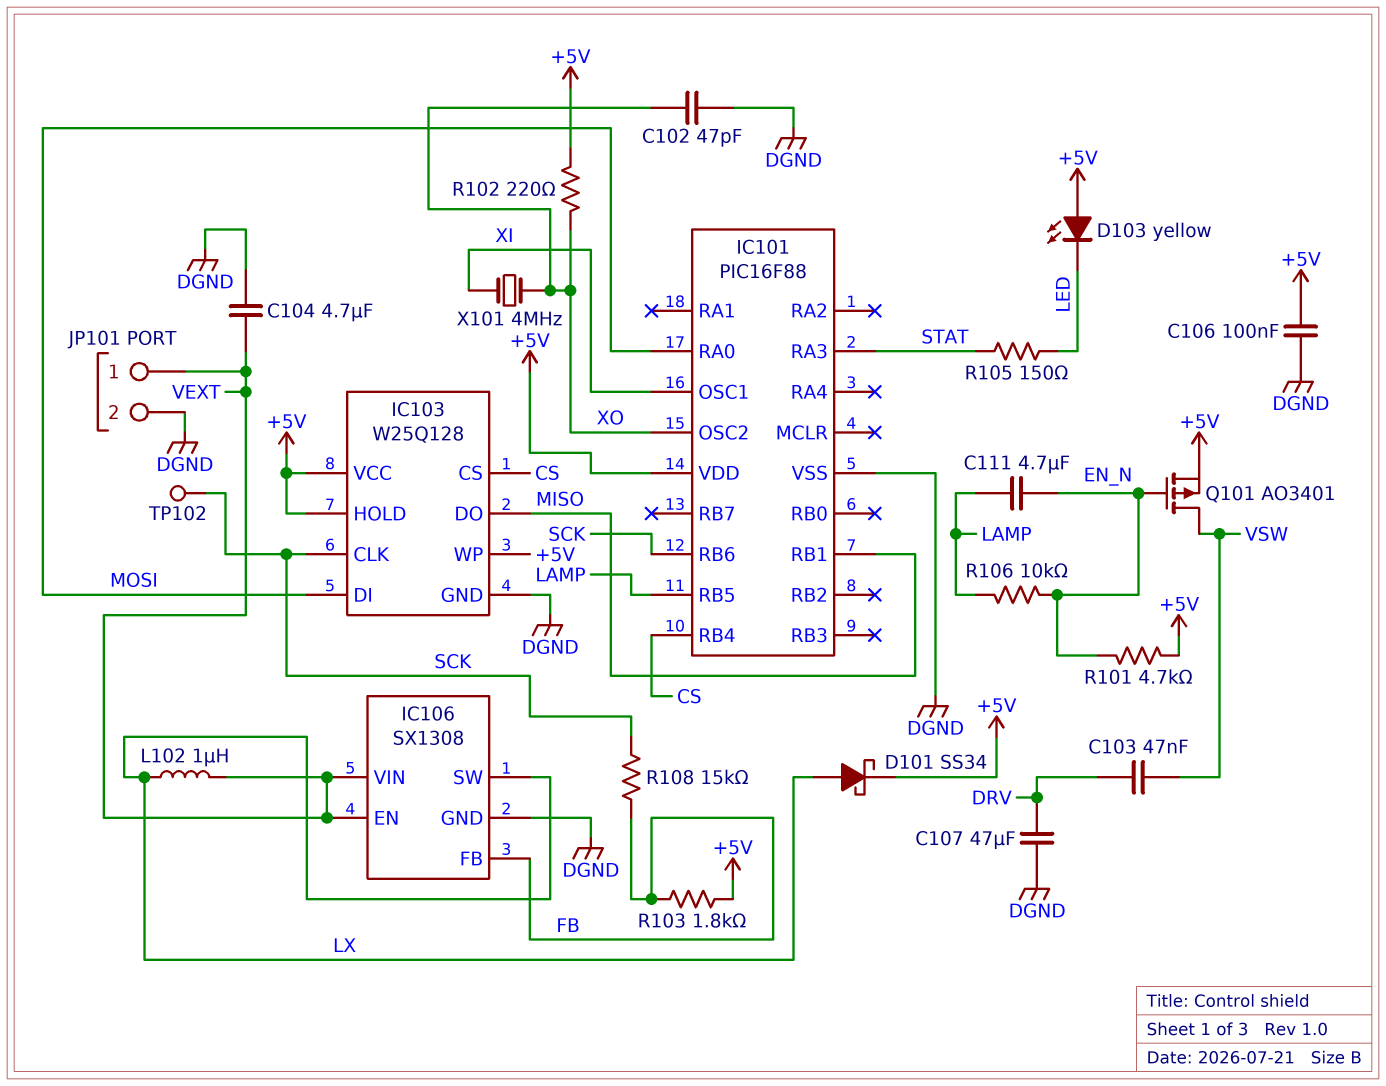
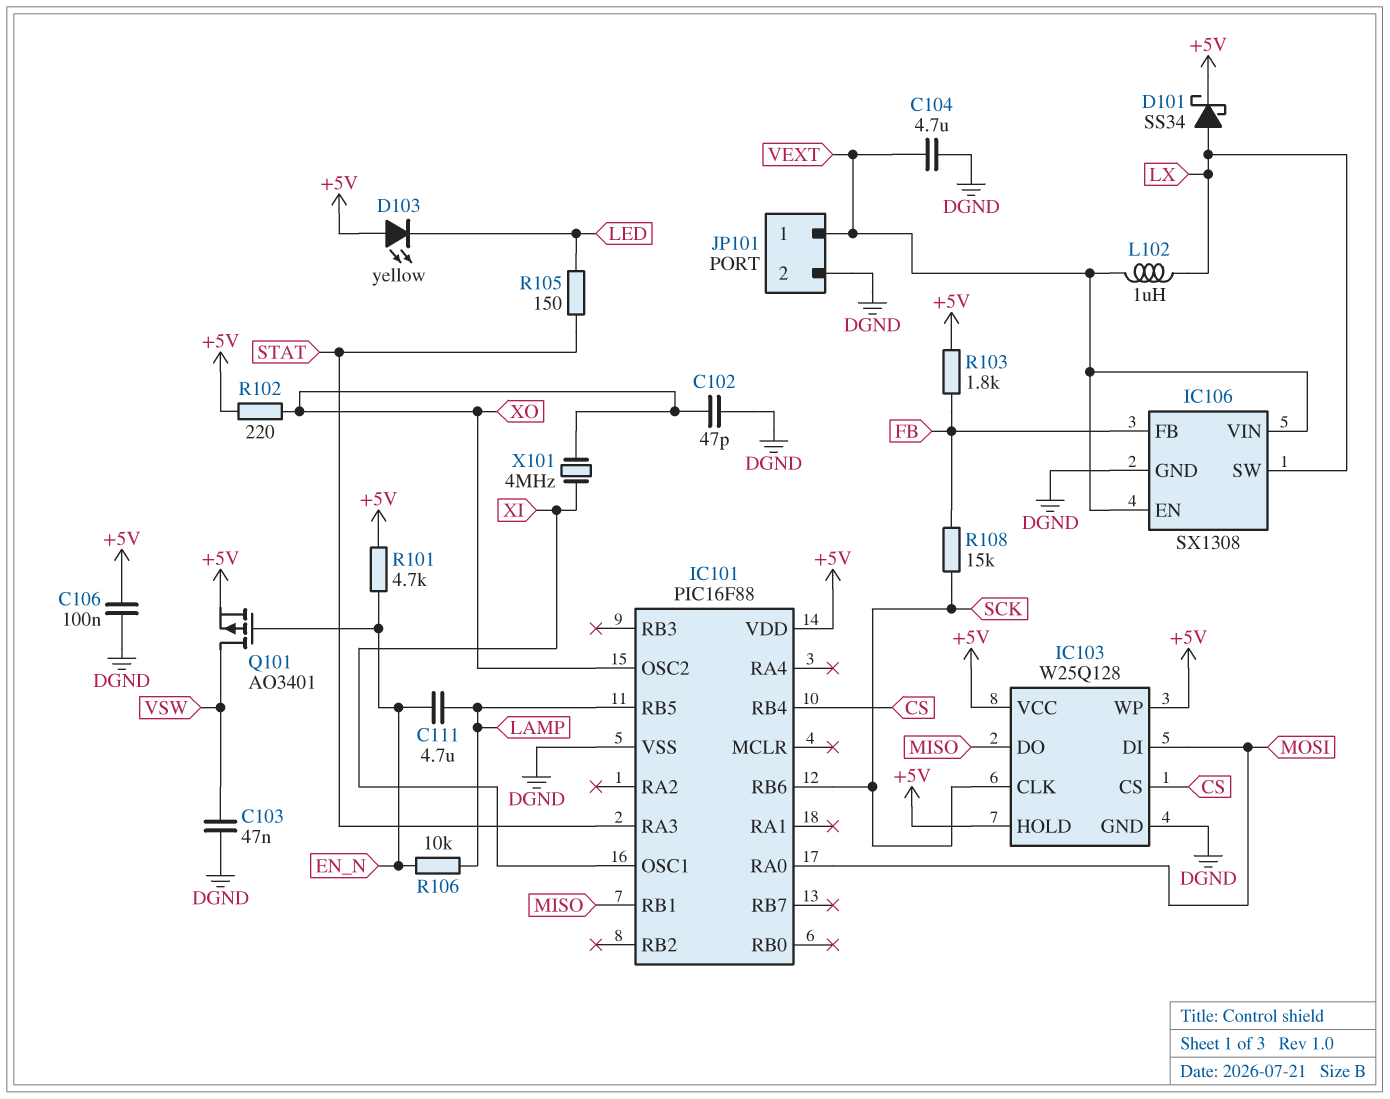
C103: 47nF (DRV, VSW) -> 47nF (DGND, VSW)
C107: 47uF (DGND, DRV) -> none
TP102: test point (SCK) -> none

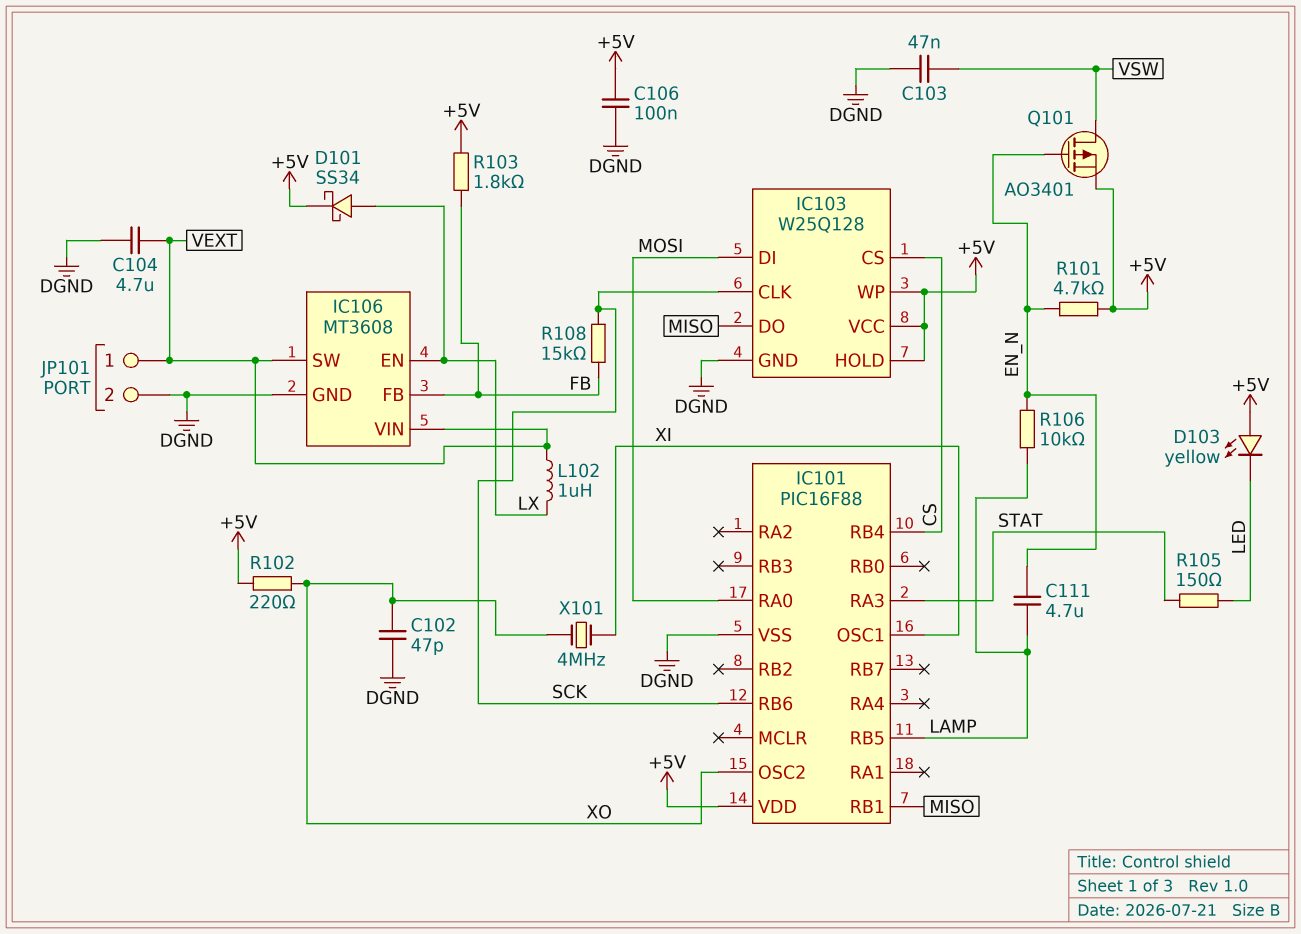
IC106: SX1308 -> MT3608
IC106 pin EN: VEXT -> LX
IC106 pin SW: LX -> VEXT

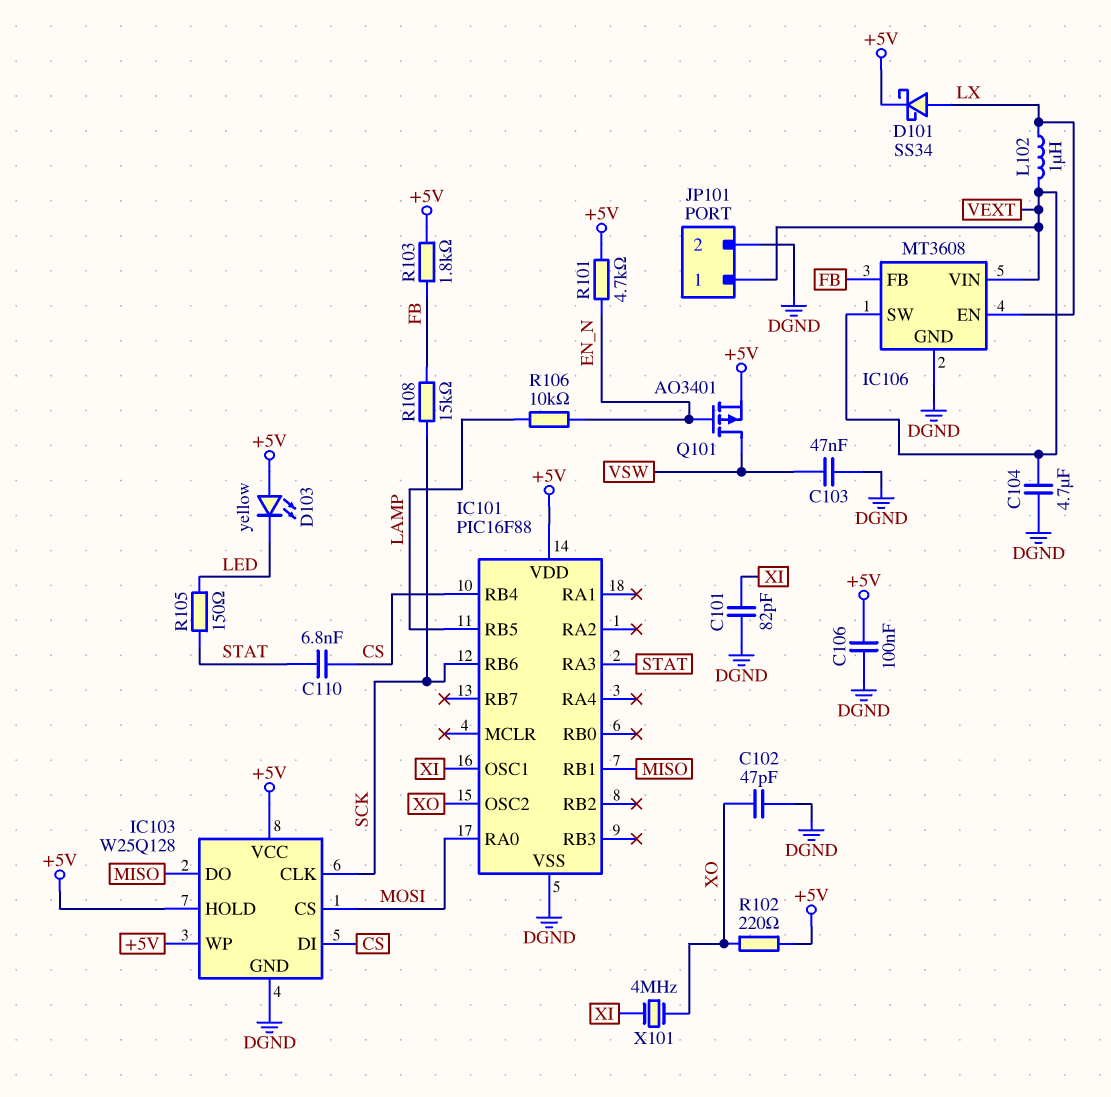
C101: none -> 82pF (DGND, XI)
C110: none -> 6.8nF (CS, STAT)
C111: 4.7uF (EN_N, LAMP) -> none
IC103 pin CS: CS -> MOSI
IC103 pin DI: MOSI -> CS

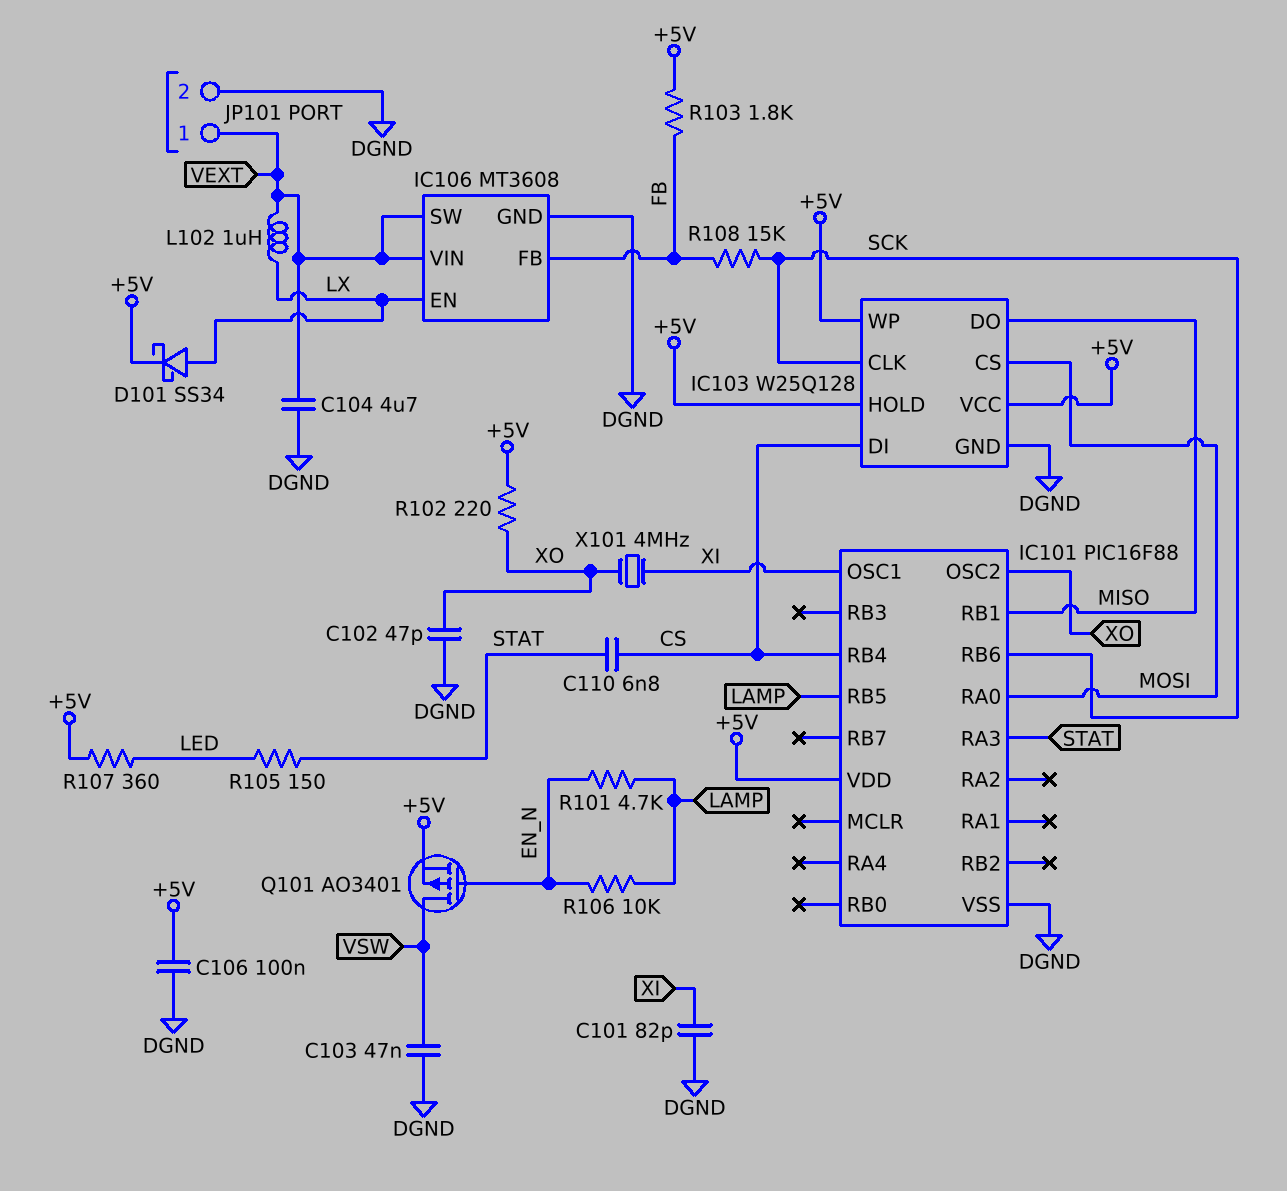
D103: LED yellow (A +5V, K LED) -> none
R101: 4.7k (+5V, EN_N) -> 4.7k (EN_N, LAMP)
R107: none -> 360 (+5V, LED)

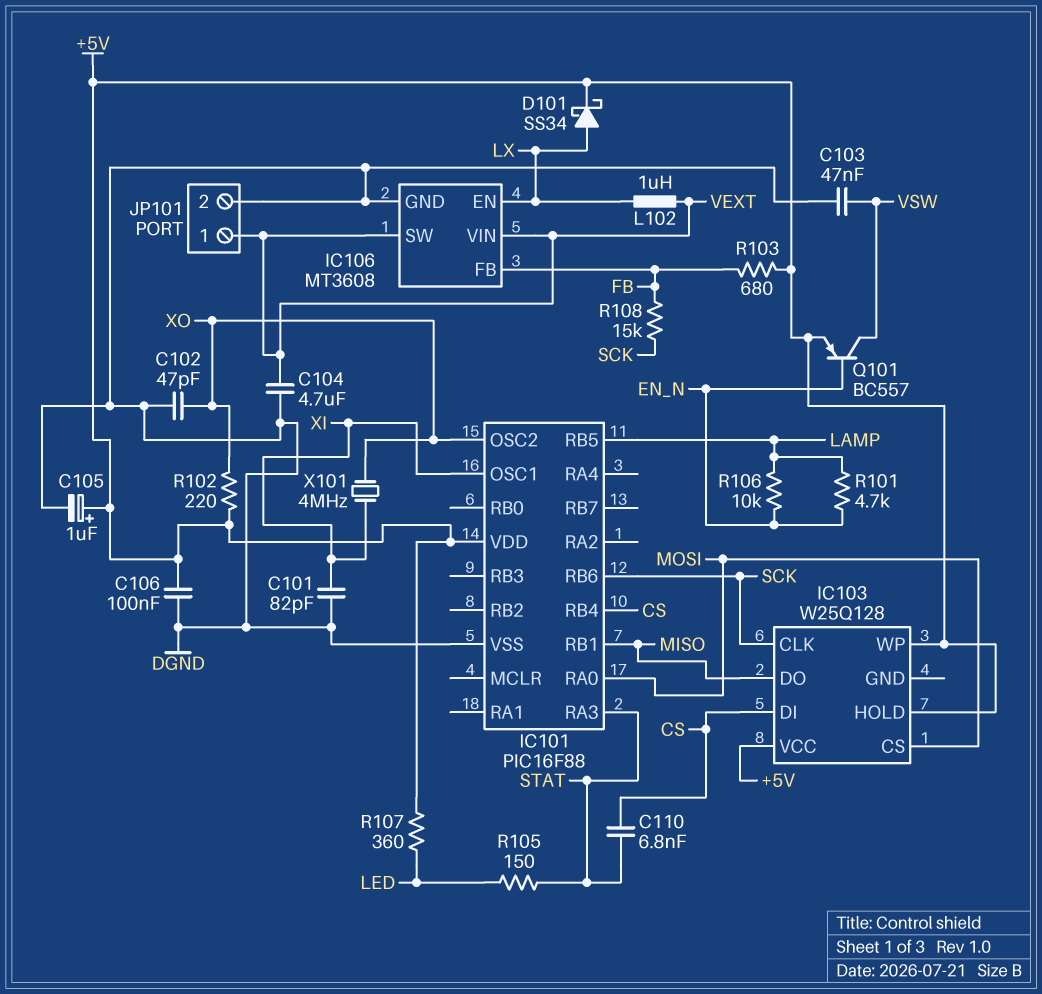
C105: none -> 1uF (plus +5V, minus DGND)
IC103 pin GND: DGND -> none
Q101: PMOS AO3401 (G EN_N, D VSW, S +5V) -> PNP BC557 (B EN_N, C VSW, E +5V)
R103: 1.8k (+5V, FB) -> 680 (+5V, FB)

